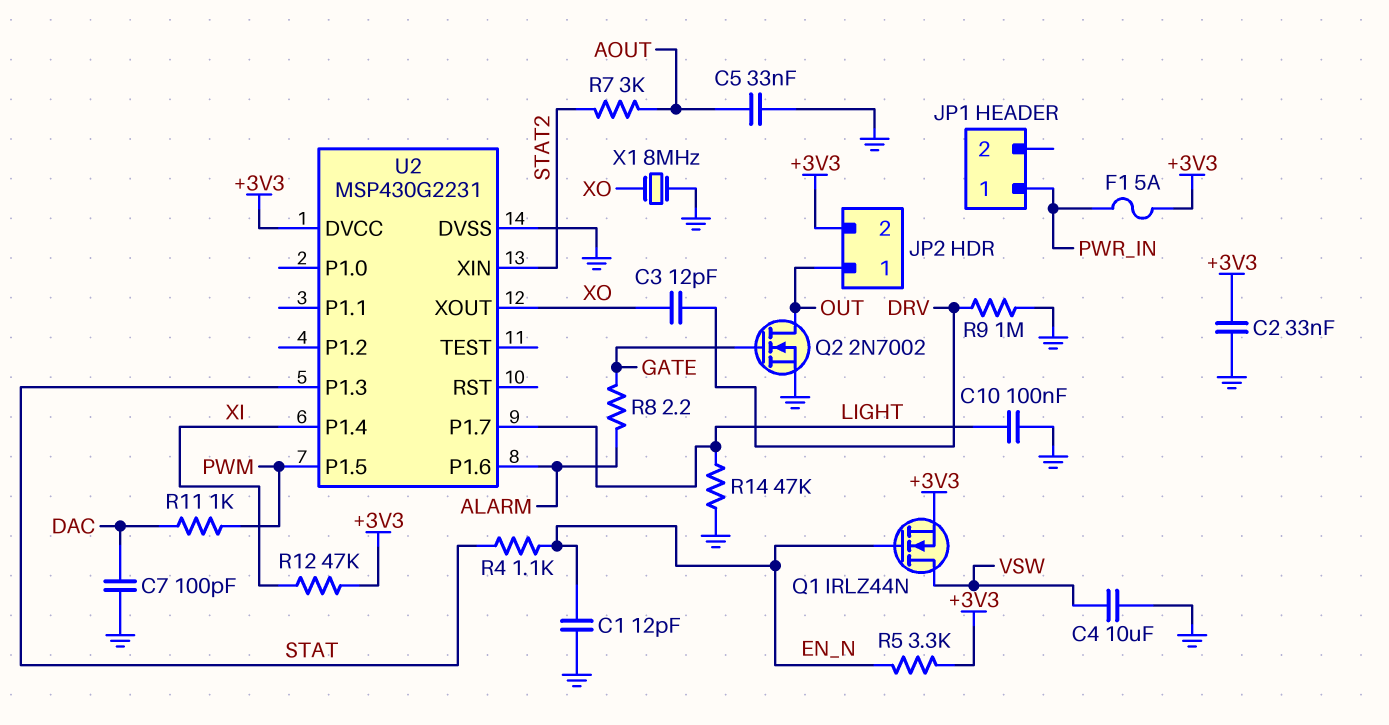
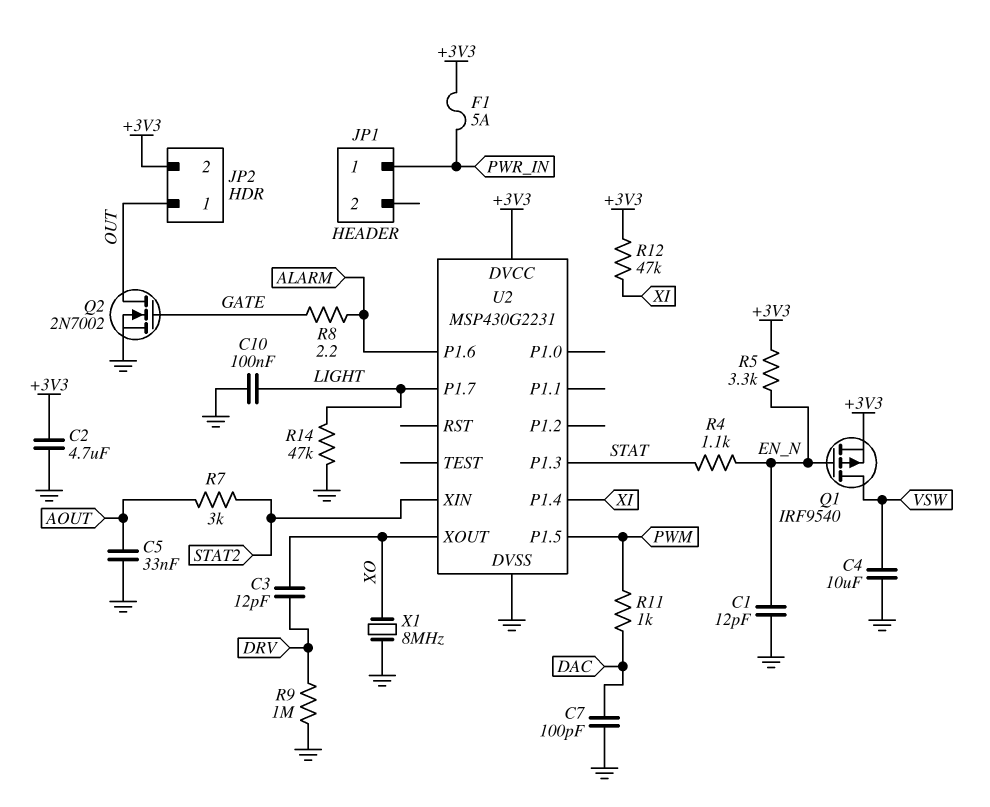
C2: 33nF (+3V3, GND) -> 4.7uF (+3V3, GND)
Q1: NMOS IRLZ44N (G EN_N, D VSW, S +3V3) -> PMOS IRF9540 (G EN_N, D VSW, S +3V3)

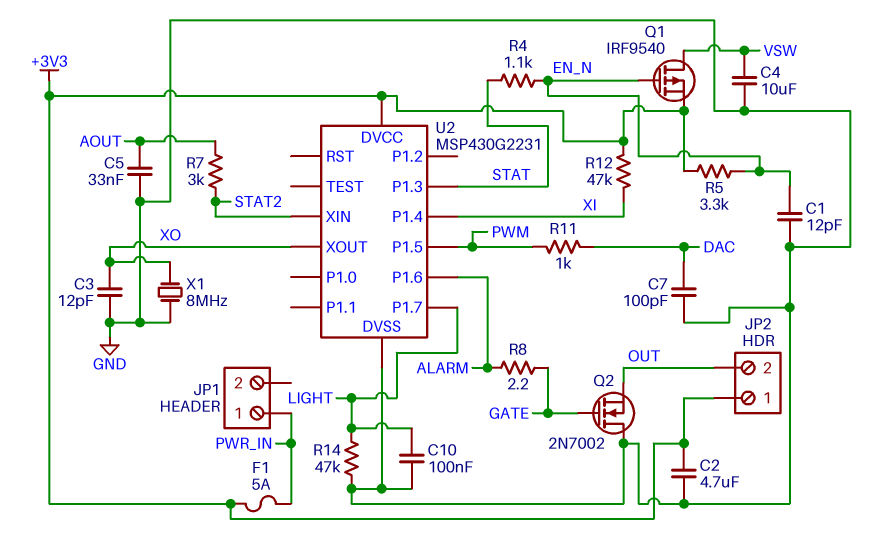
C3: 12pF (DRV, XO) -> 12pF (GND, XO)
JP2 pin 1: OUT -> +3V3
JP2 pin 2: +3V3 -> OUT
Q2: NMOS 2N7002 (G GATE, D OUT, S GND) -> NMOS 2N7002 (G GATE, D GND, S OUT)
R9: 1M (DRV, GND) -> none

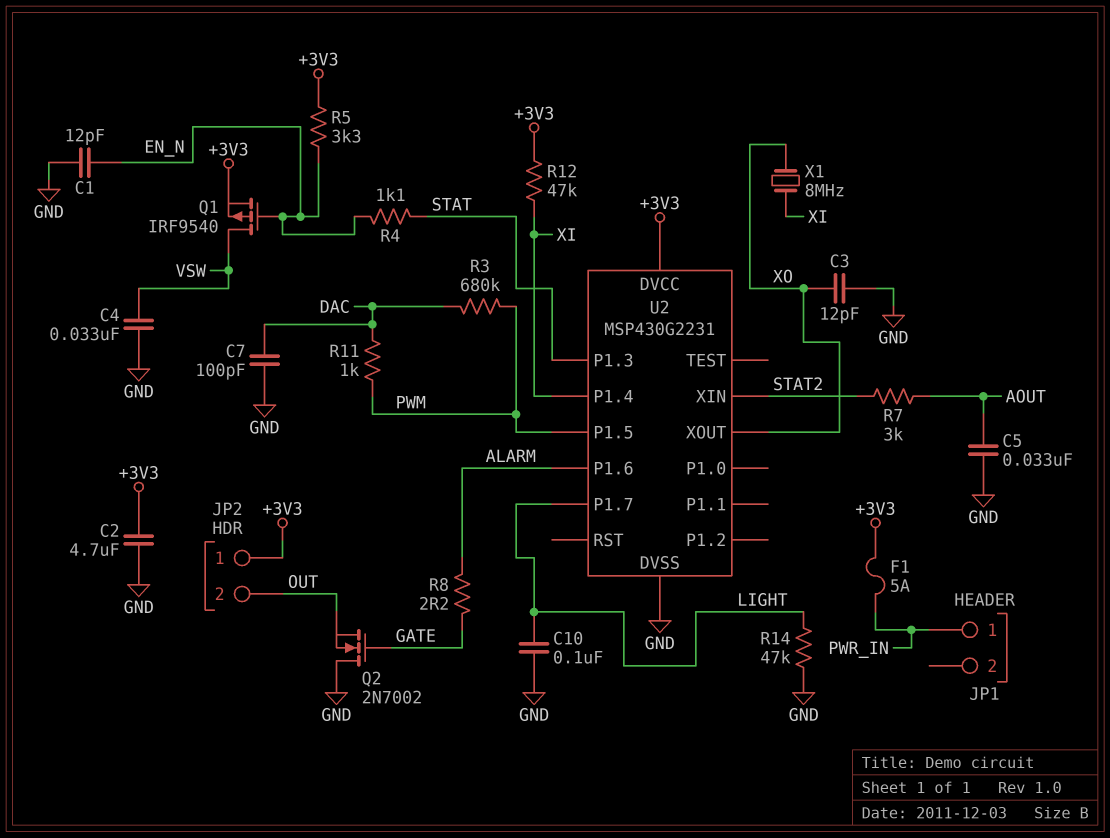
C4: 10uF (GND, VSW) -> 33nF (GND, VSW)
R3: none -> 680k (DAC, PWM)
X1: 8MHz (GND, XO) -> 8MHz (XI, XO)

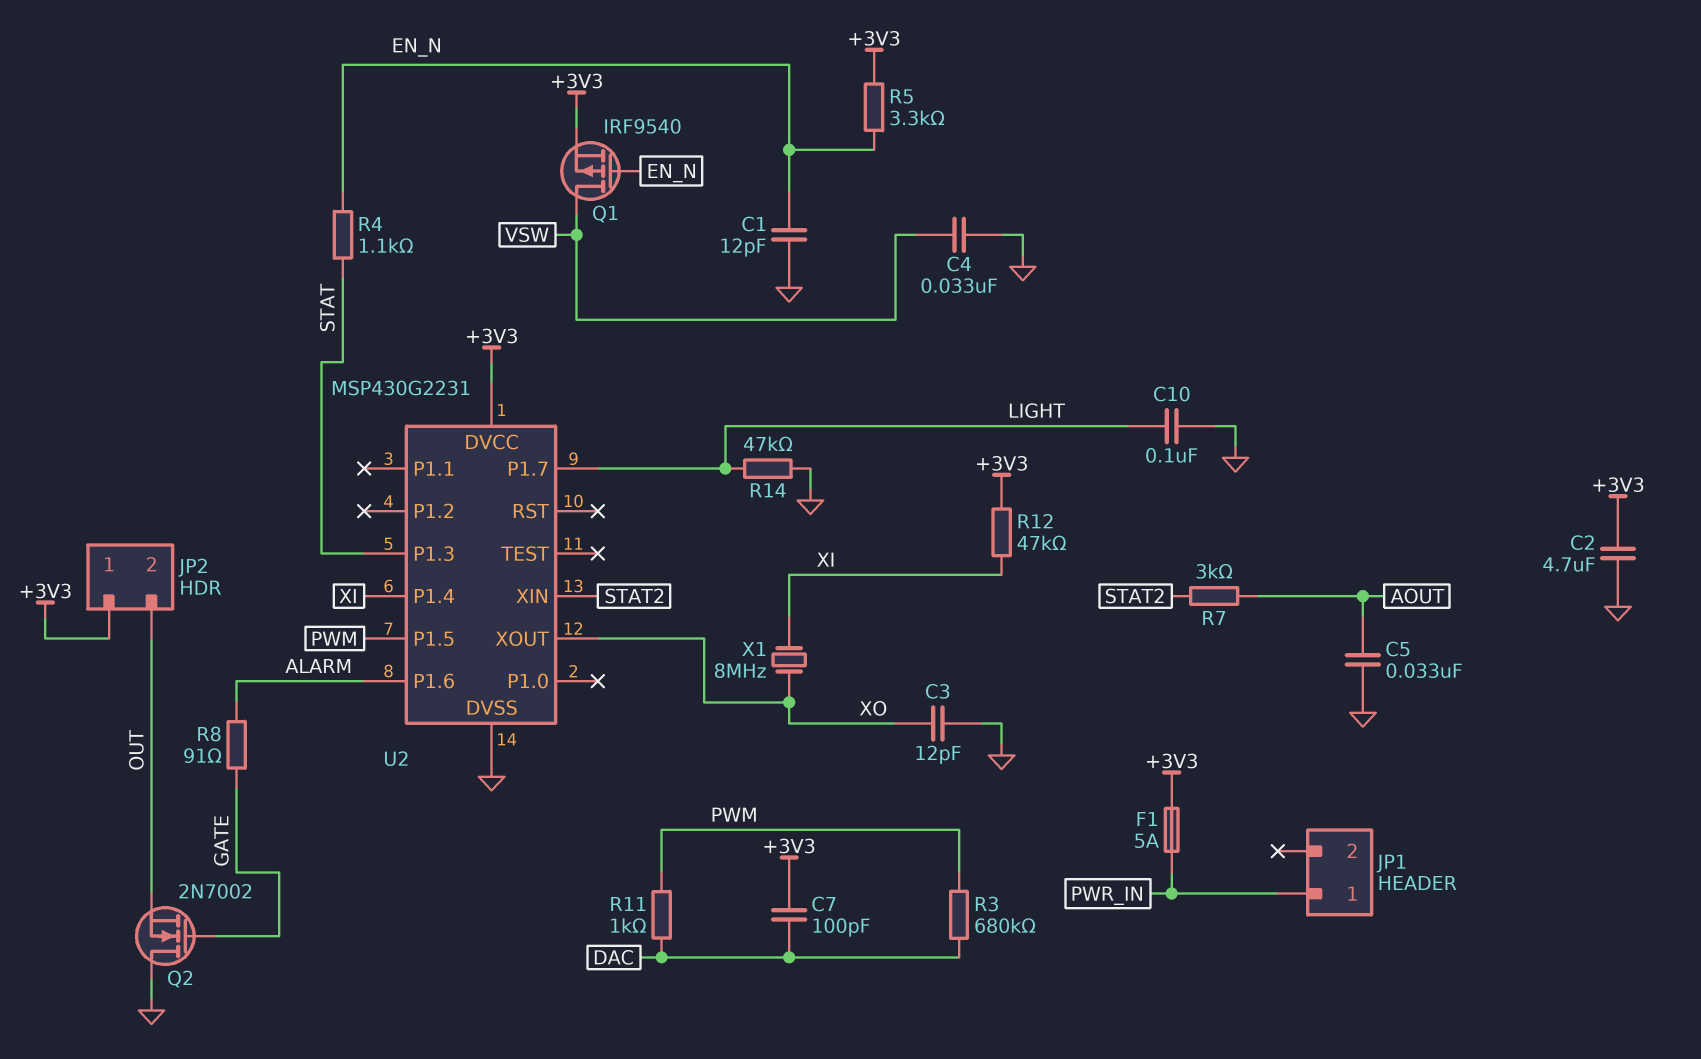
C7: 100pF (DAC, GND) -> 100pF (+3V3, DAC)
R8: 2.2 (ALARM, GATE) -> 91 (ALARM, GATE)

